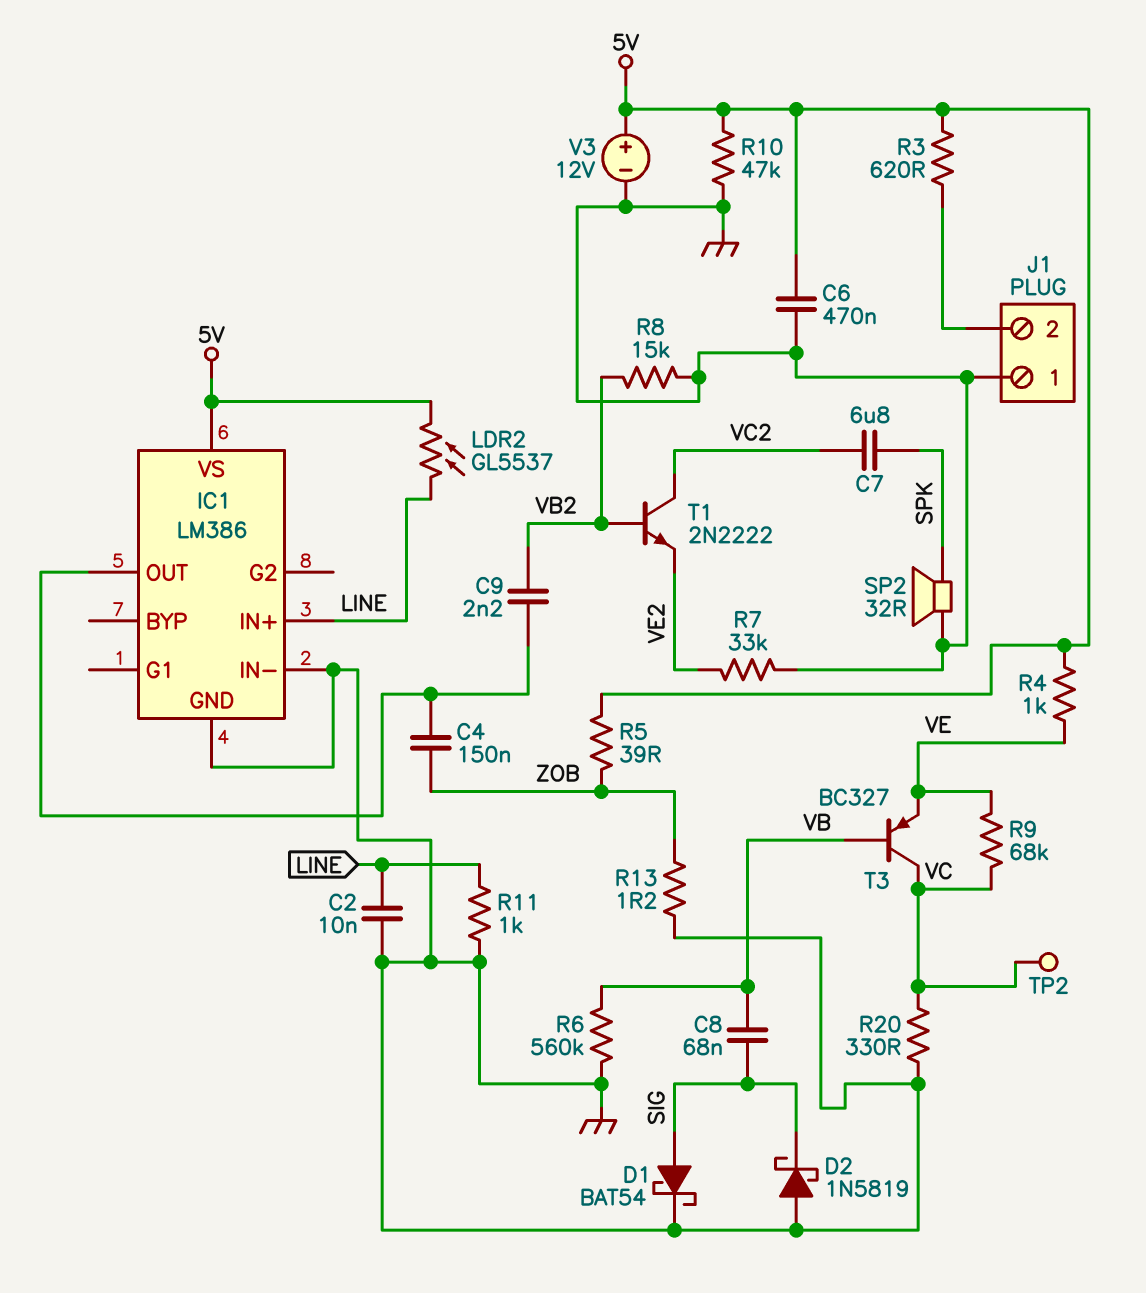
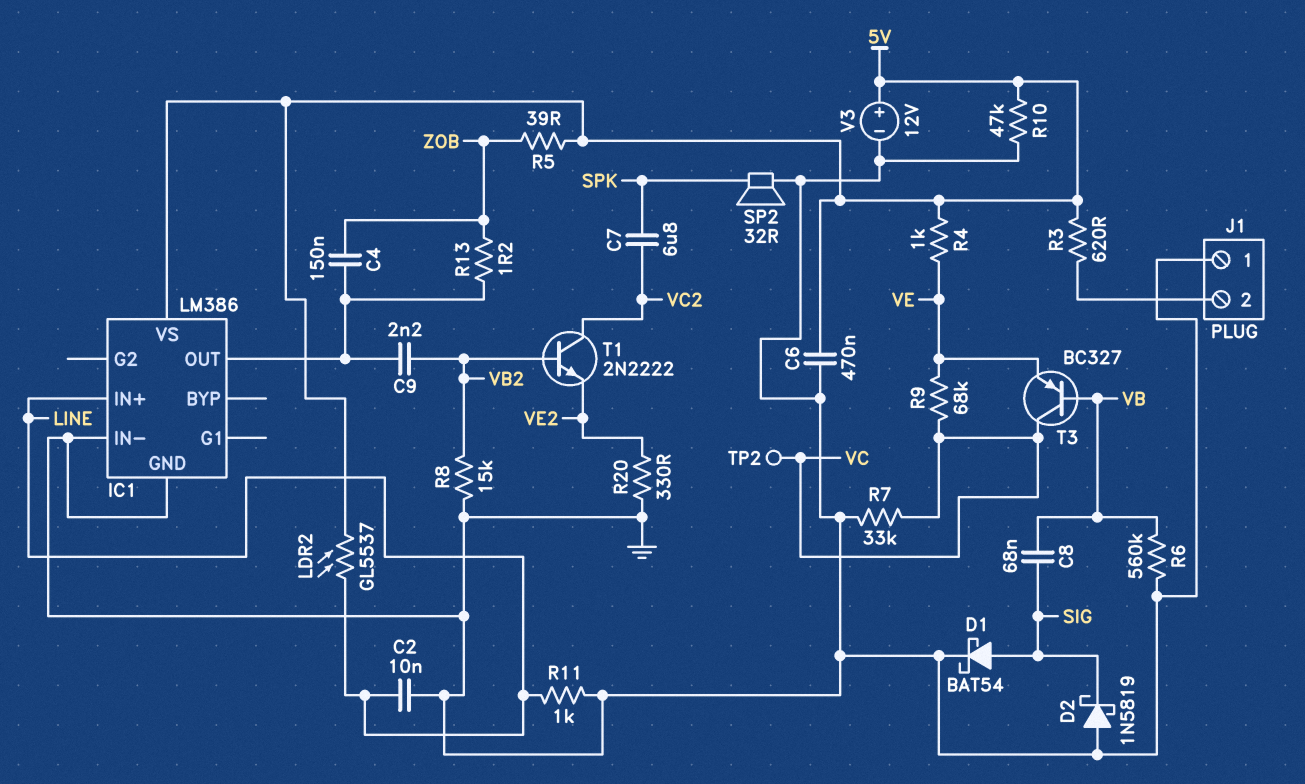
R7: 33k (GND, VE2) -> 33k (GND, VC)
R13: 1.2 (GND, ZOB) -> 1.2 (IC1/OUT, ZOB)
R20: 330 (GND, VC) -> 330 (GND, VE2)

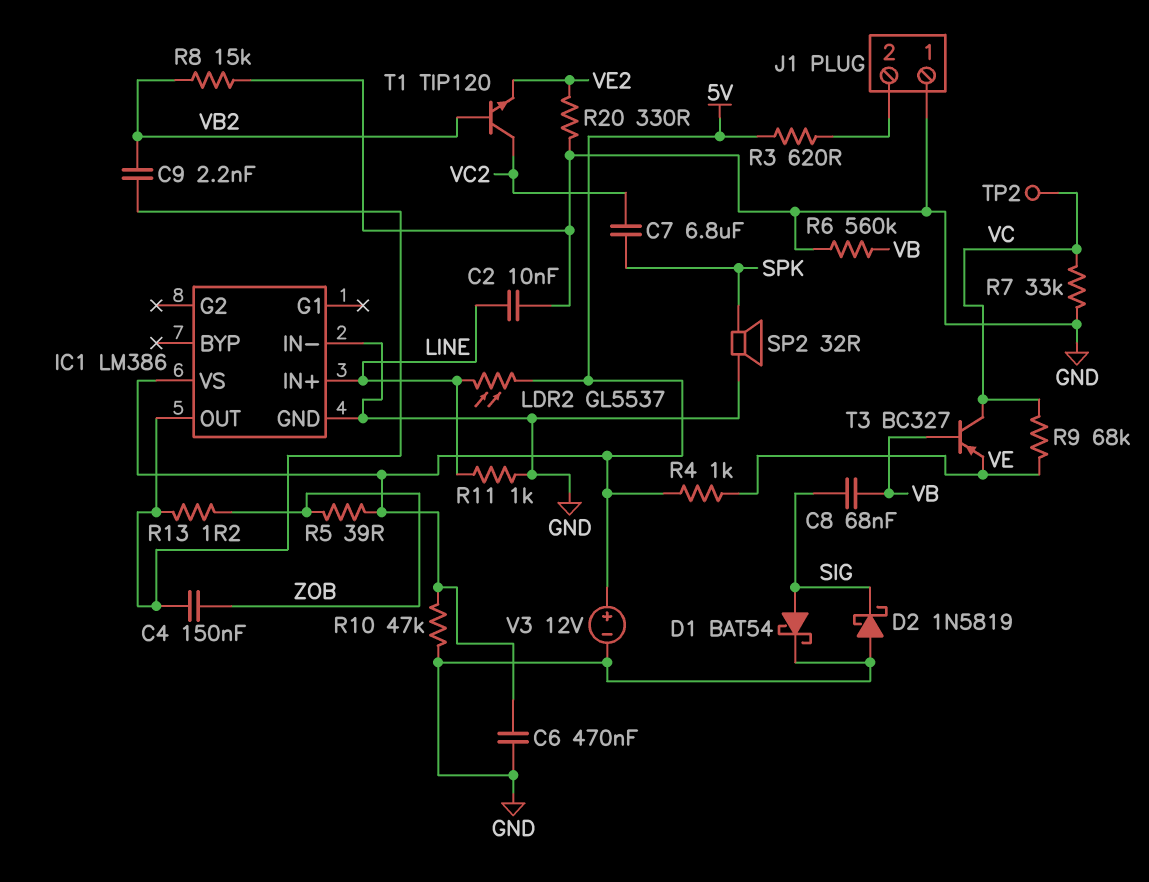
T1: NPN 2N2222 (B VB2, C VC2, E VE2) -> NPN TIP120 (B VB2, C VC2, E VE2)

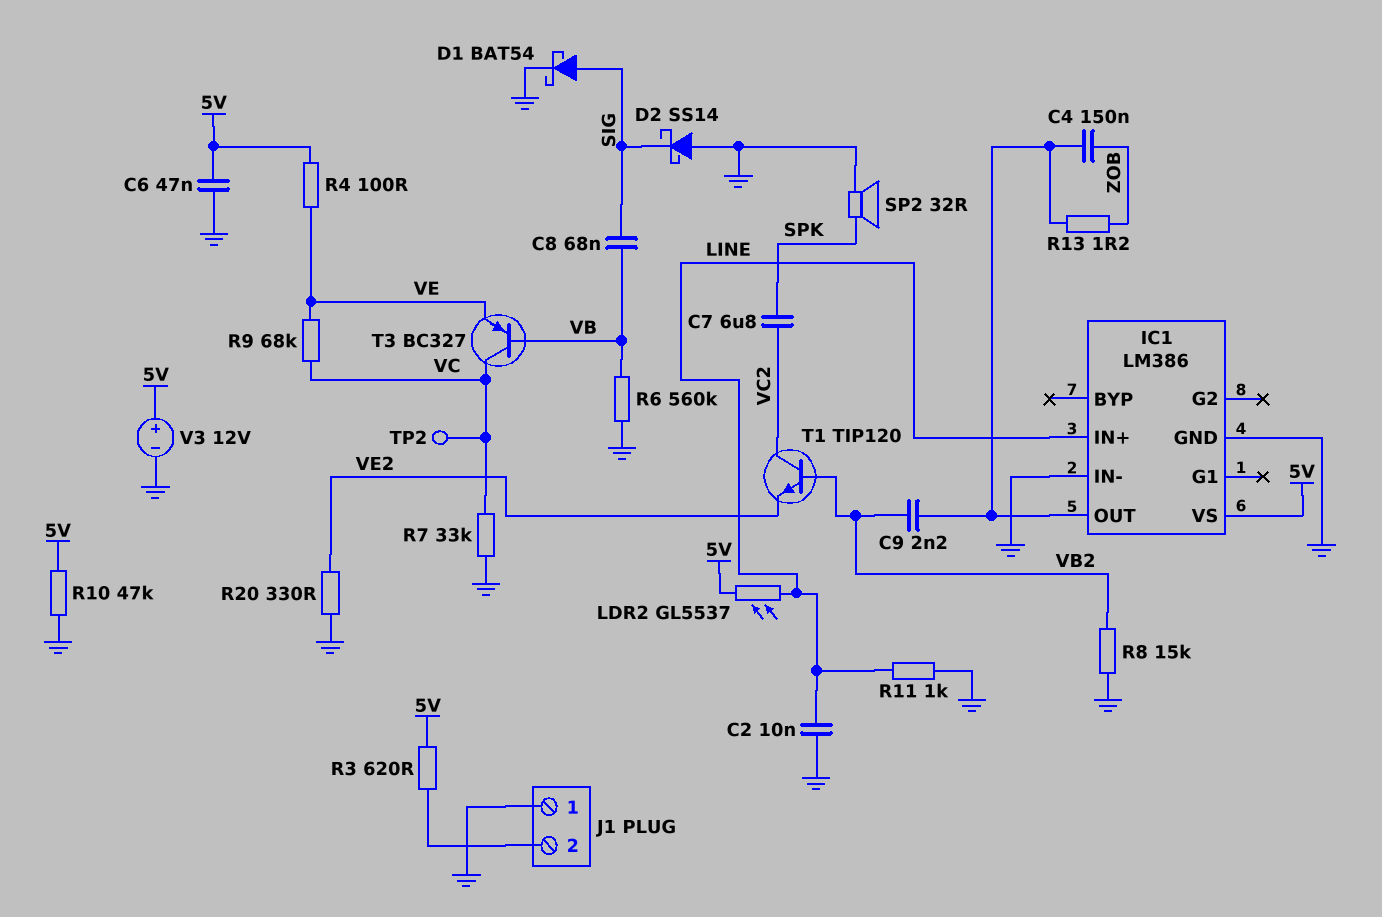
C6: 470nF (5V, GND) -> 47nF (5V, GND)
D2: schottky 1N5819 (A GND, K SIG) -> schottky SS14 (A GND, K SIG)
R4: 1k (5V, VE) -> 100 (5V, VE)
R5: 39 (5V, ZOB) -> none

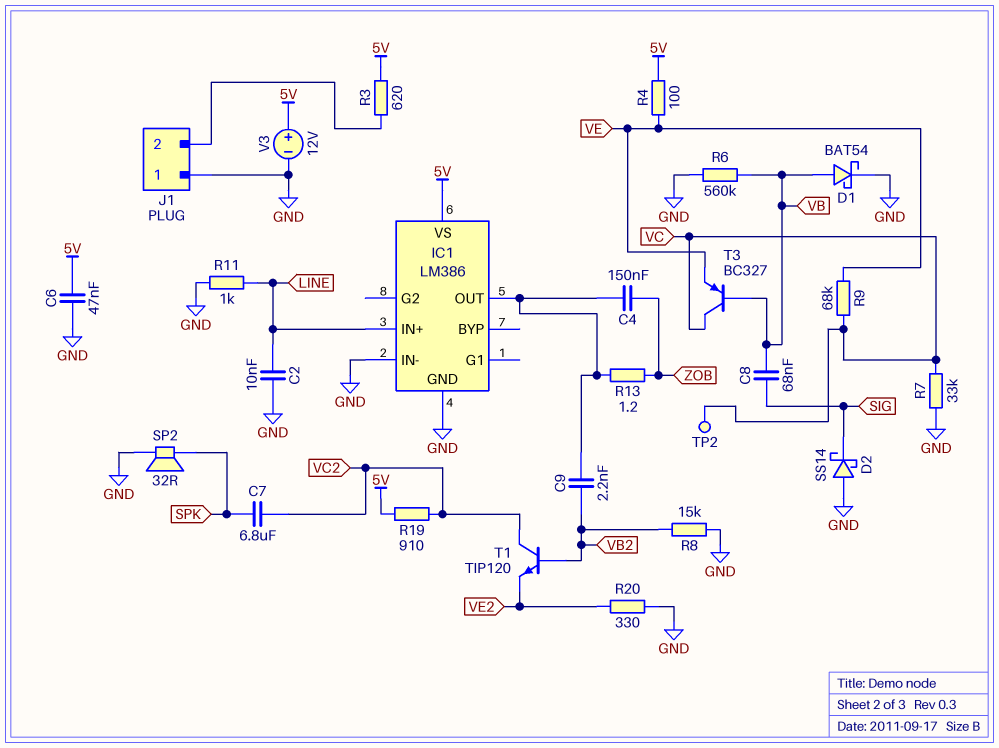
D1: schottky BAT54 (A SIG, K GND) -> schottky BAT54 (A VB, K GND)
LDR2: GL5537 (5V, LINE) -> none
R10: 47k (5V, GND) -> none
R19: none -> 910 (5V, VC2)

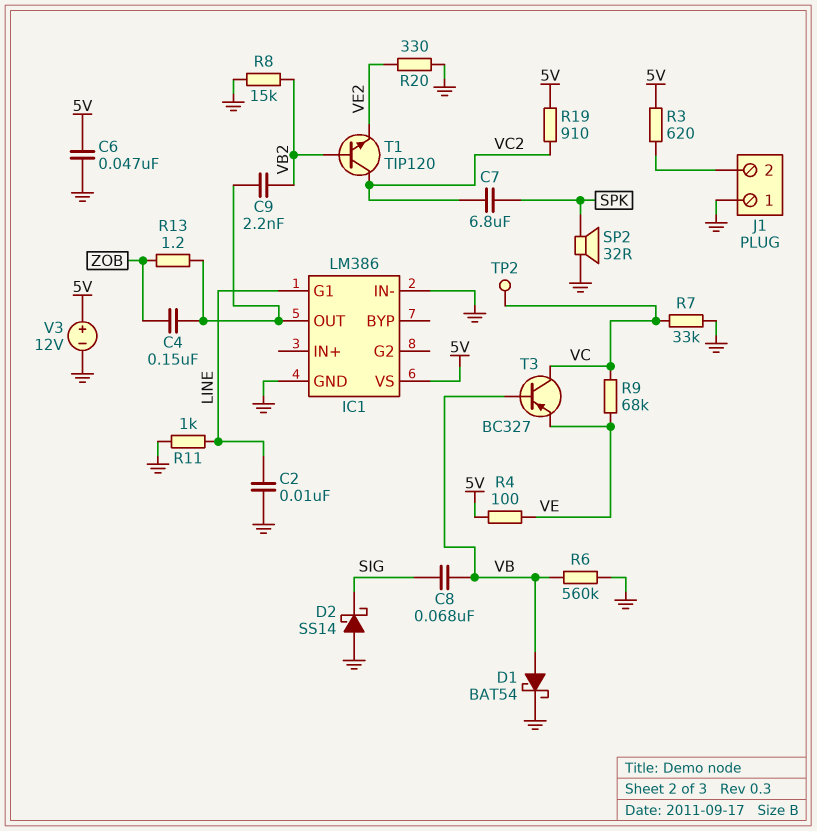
IC1 pin G1: none -> LINE
IC1 pin IN+: LINE -> none

